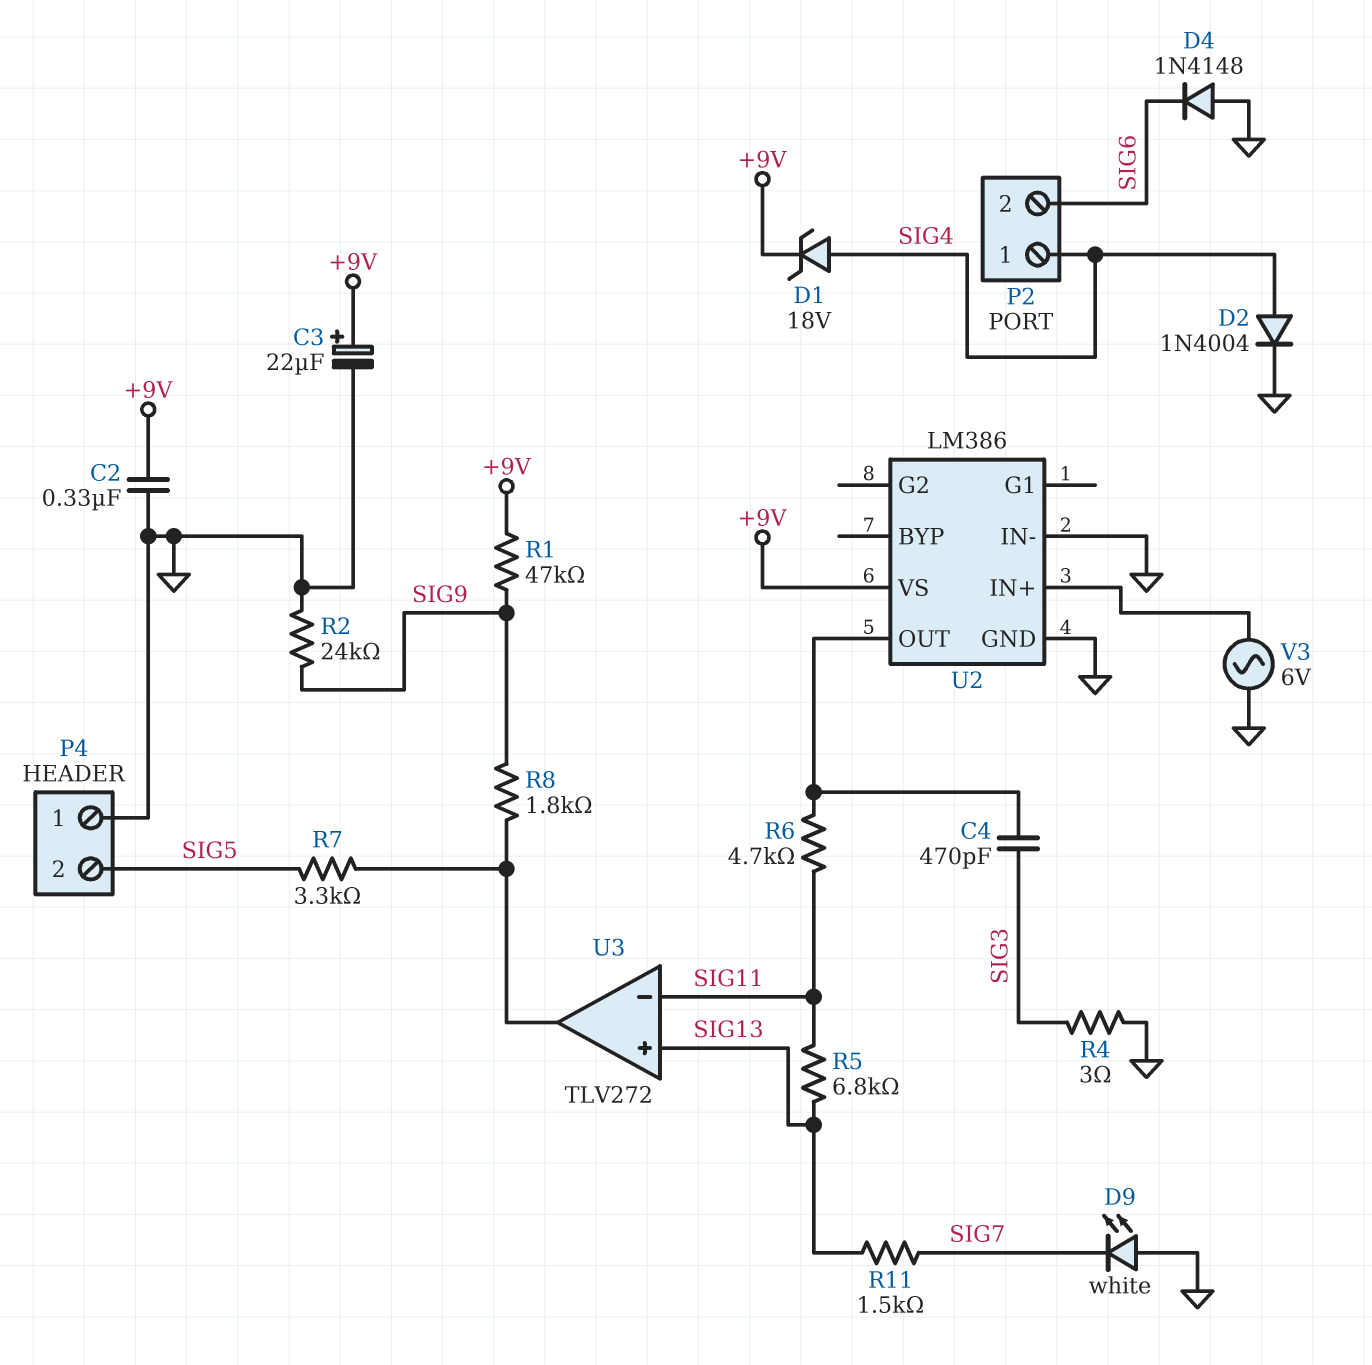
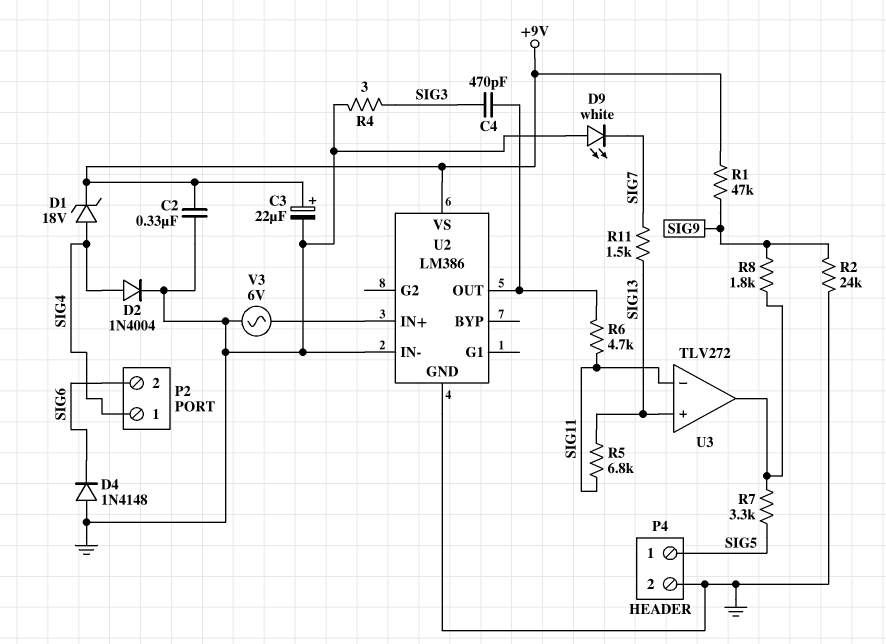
P4 pin 1: GND -> SIG5
P4 pin 2: SIG5 -> GND

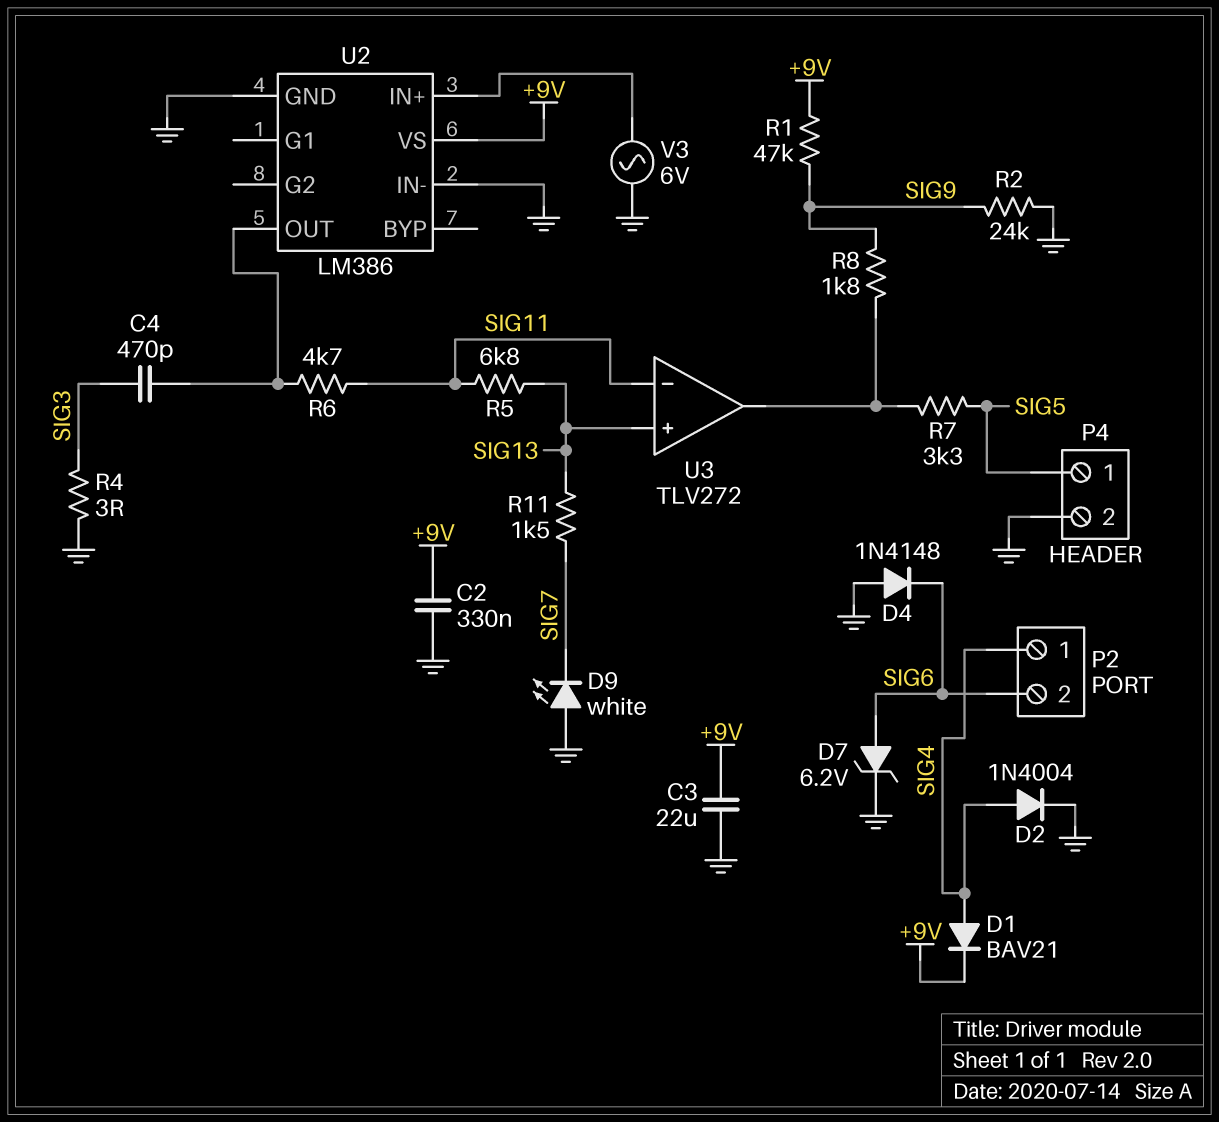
C3: 22uF (plus +9V, minus GND) -> 22uF (+9V, GND)
D1: zener 18V (A SIG4, K +9V) -> diode BAV21 (A SIG4, K +9V)
D7: none -> zener 6.2V (A SIG6, K GND)

